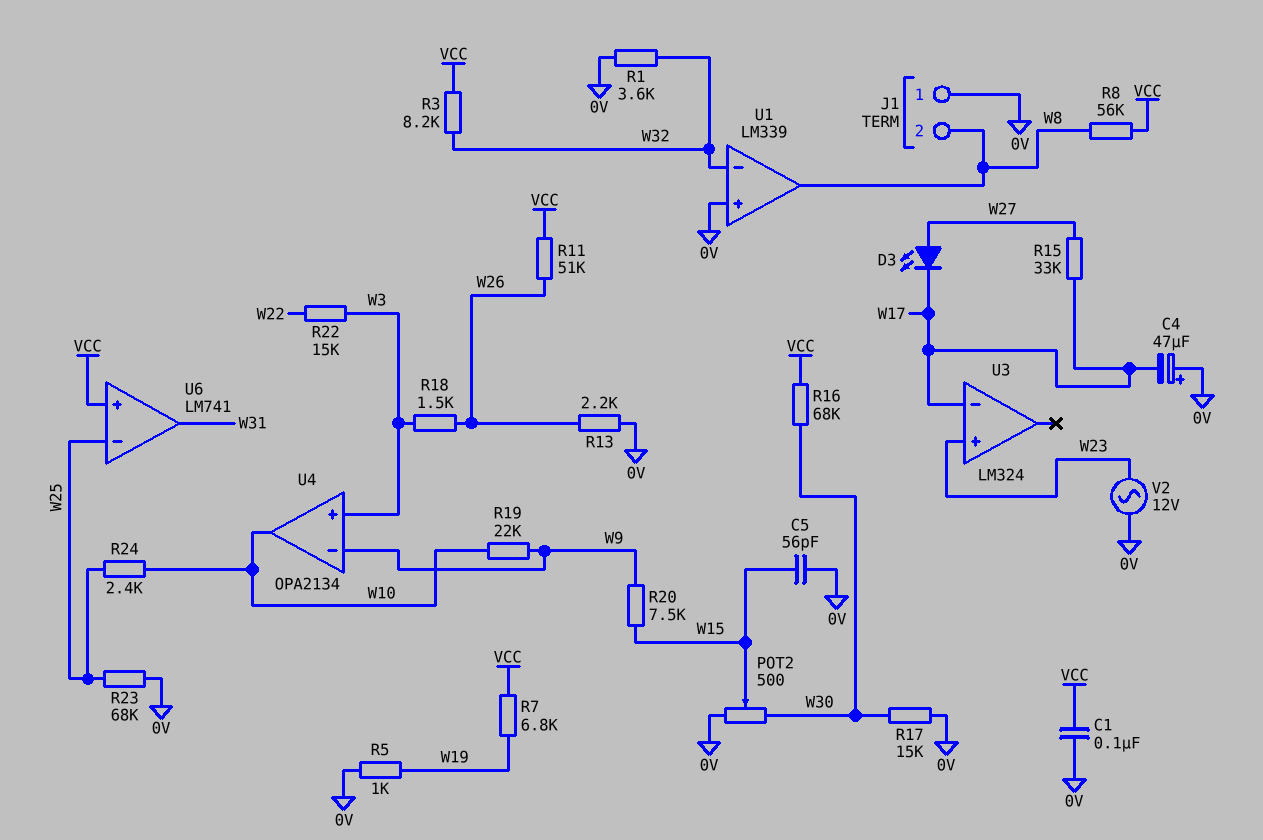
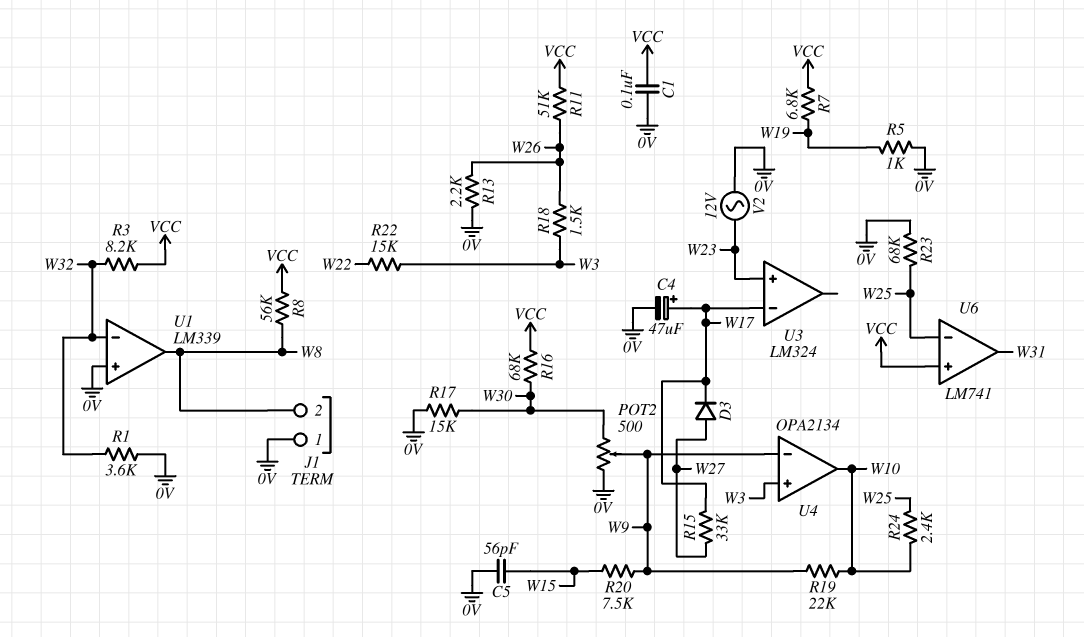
C4: 47uF (plus 0V, minus W17) -> 47uF (plus W17, minus 0V)
D3: LED (A W27, K W17) -> diode (A W27, K W17)
POT2: 500 (0V, W30, wiper W15) -> 500 (0V, W30, wiper W9)

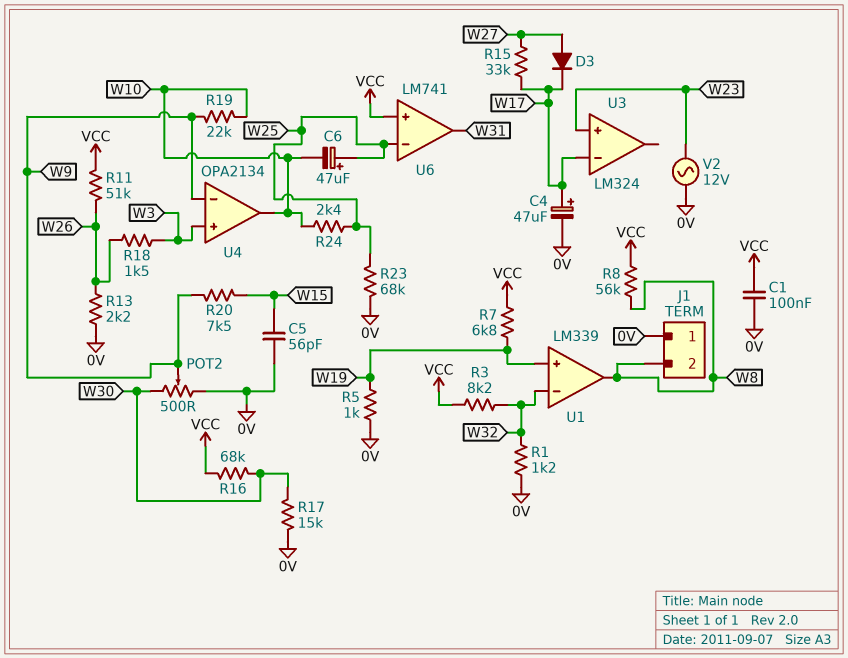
C6: none -> 47uF (plus W25, minus W10)
R1: 3.6k (0V, W32) -> 1.2k (0V, W32)
R22: 15k (W3, W22) -> none
U1 pin in+: 0V -> W19

